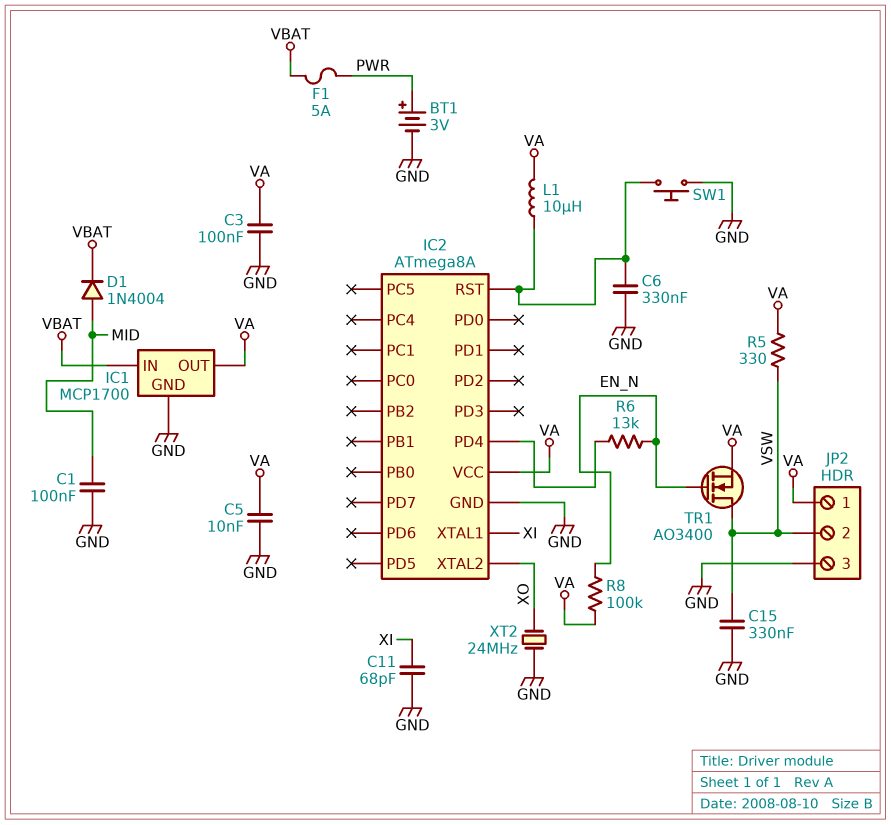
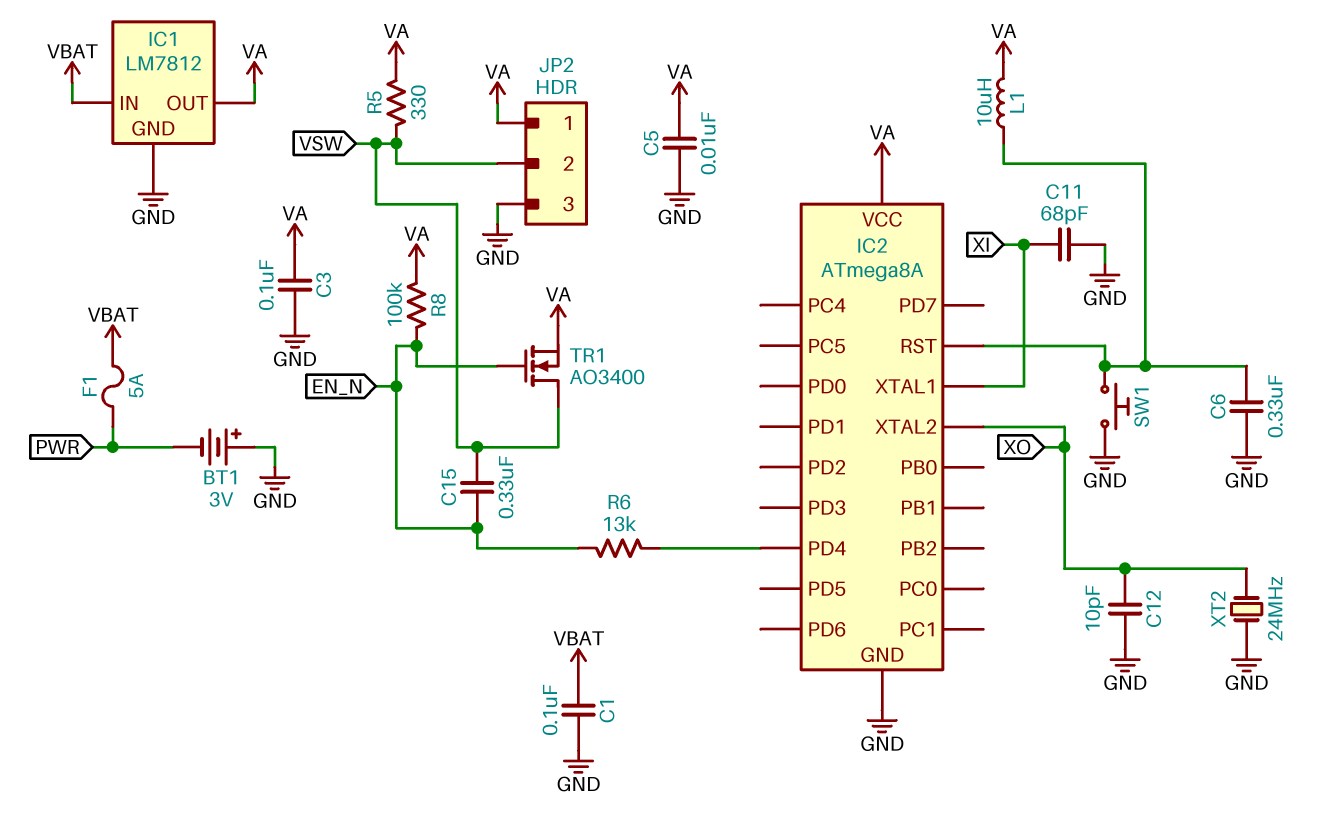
BT1: 3V (plus PWR, minus GND) -> 3V (plus GND, minus PWR)
C1: 100nF (GND, MID) -> 100nF (GND, VBAT)
C12: none -> 10pF (GND, XO)
C15: 330nF (GND, VSW) -> 330nF (EN_N, VSW)
D1: diode 1N4004 (A MID, K VBAT) -> none
IC1: MCP1700 -> LM7812

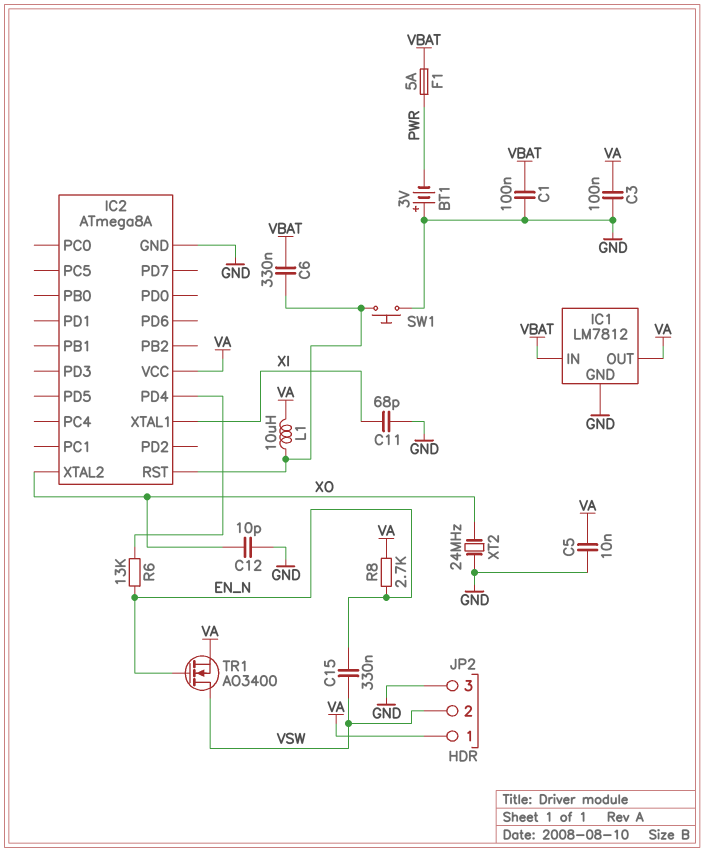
C6: 330nF (GND, IC2/RST) -> 330nF (IC2/RST, VBAT)
R5: 330 (VA, VSW) -> none
R8: 100k (EN_N, VA) -> 2.7k (EN_N, VA)

